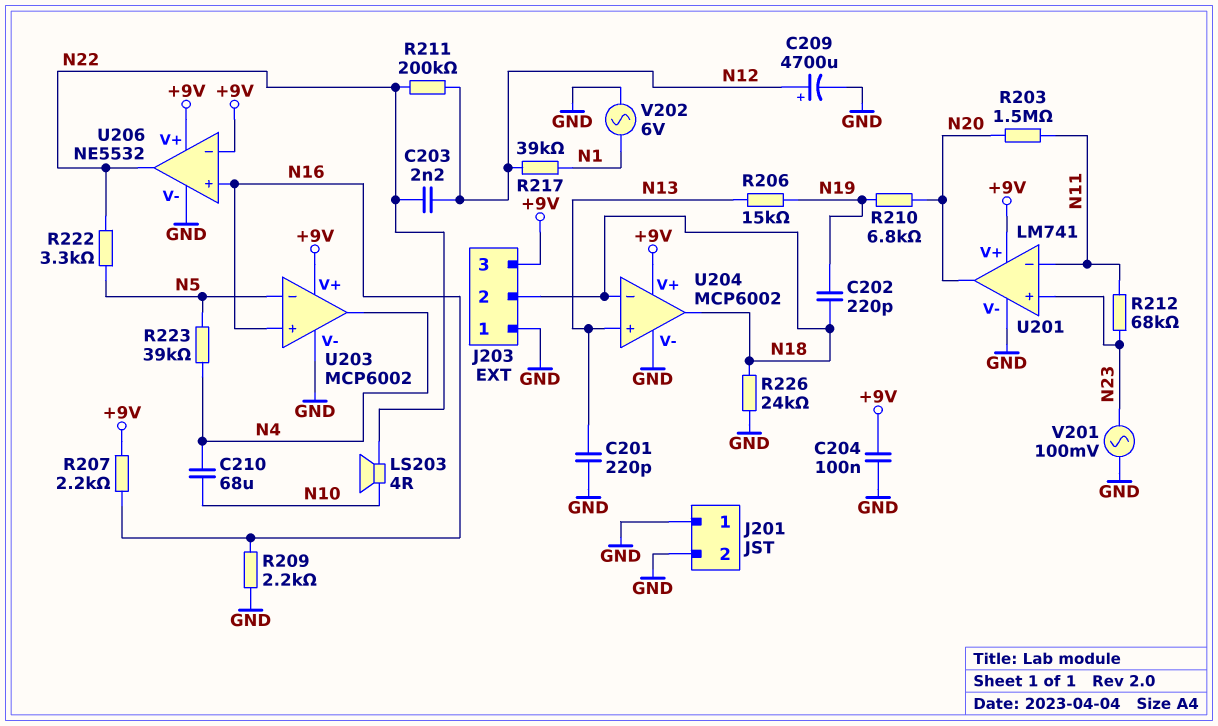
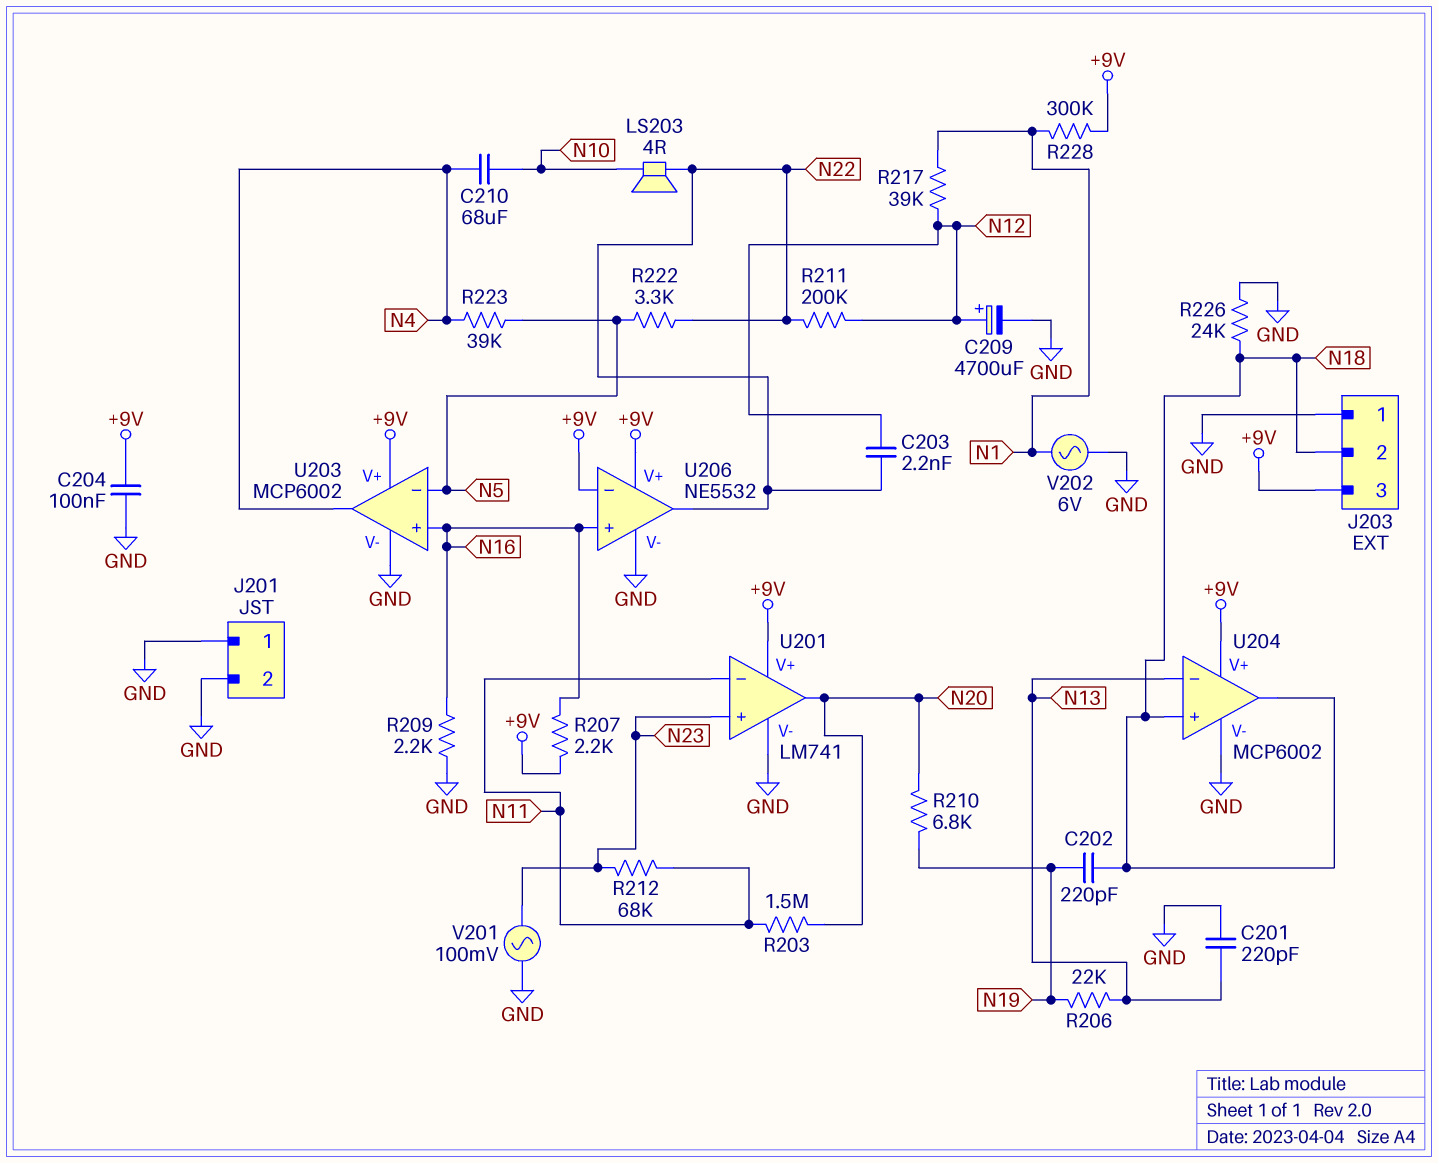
R206: 15k (N13, N19) -> 22k (N13, N19)
R228: none -> 300k (+9V, N1)
U204 pin in+: N13 -> N18
U204 pin in-: N18 -> N13

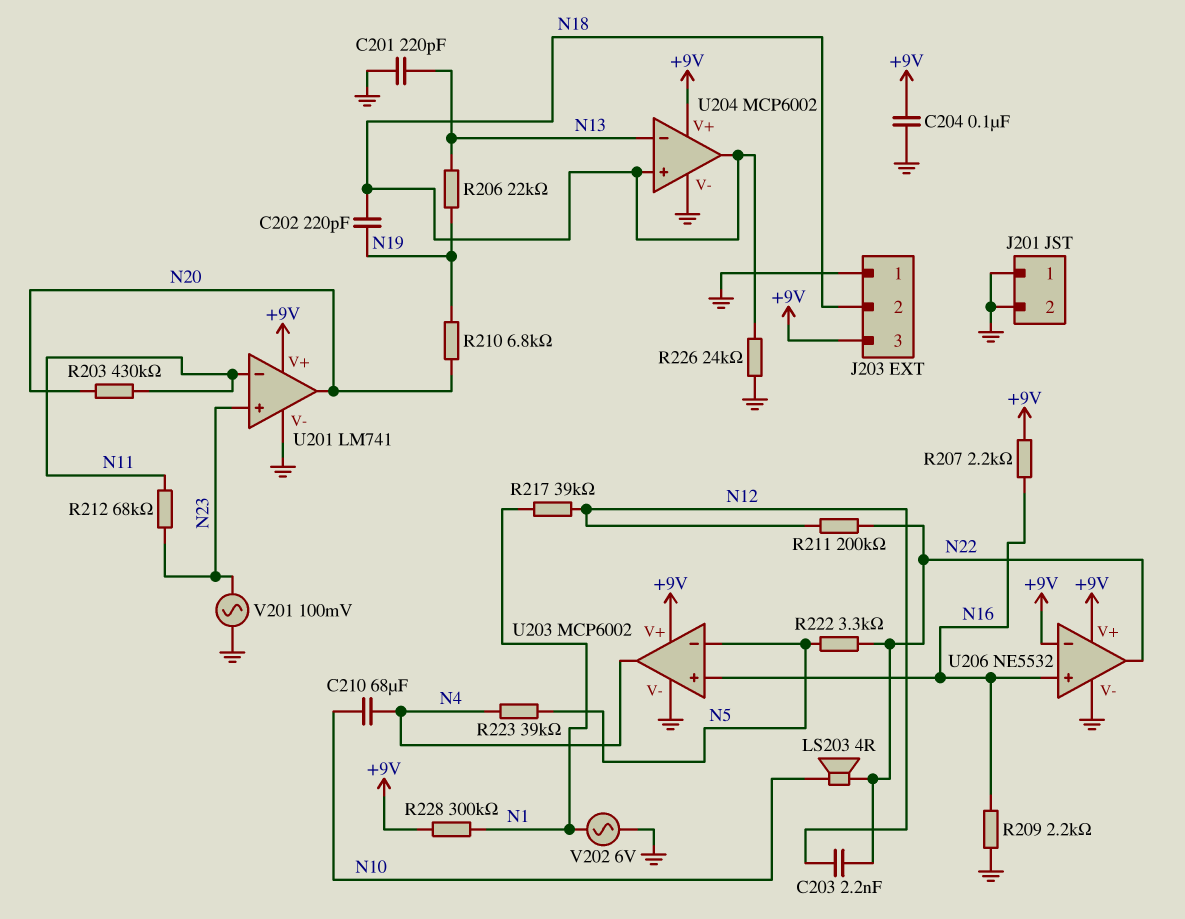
C209: 4700uF (plus N12, minus GND) -> none
R203: 1.5M (N11, N20) -> 430k (N11, N20)

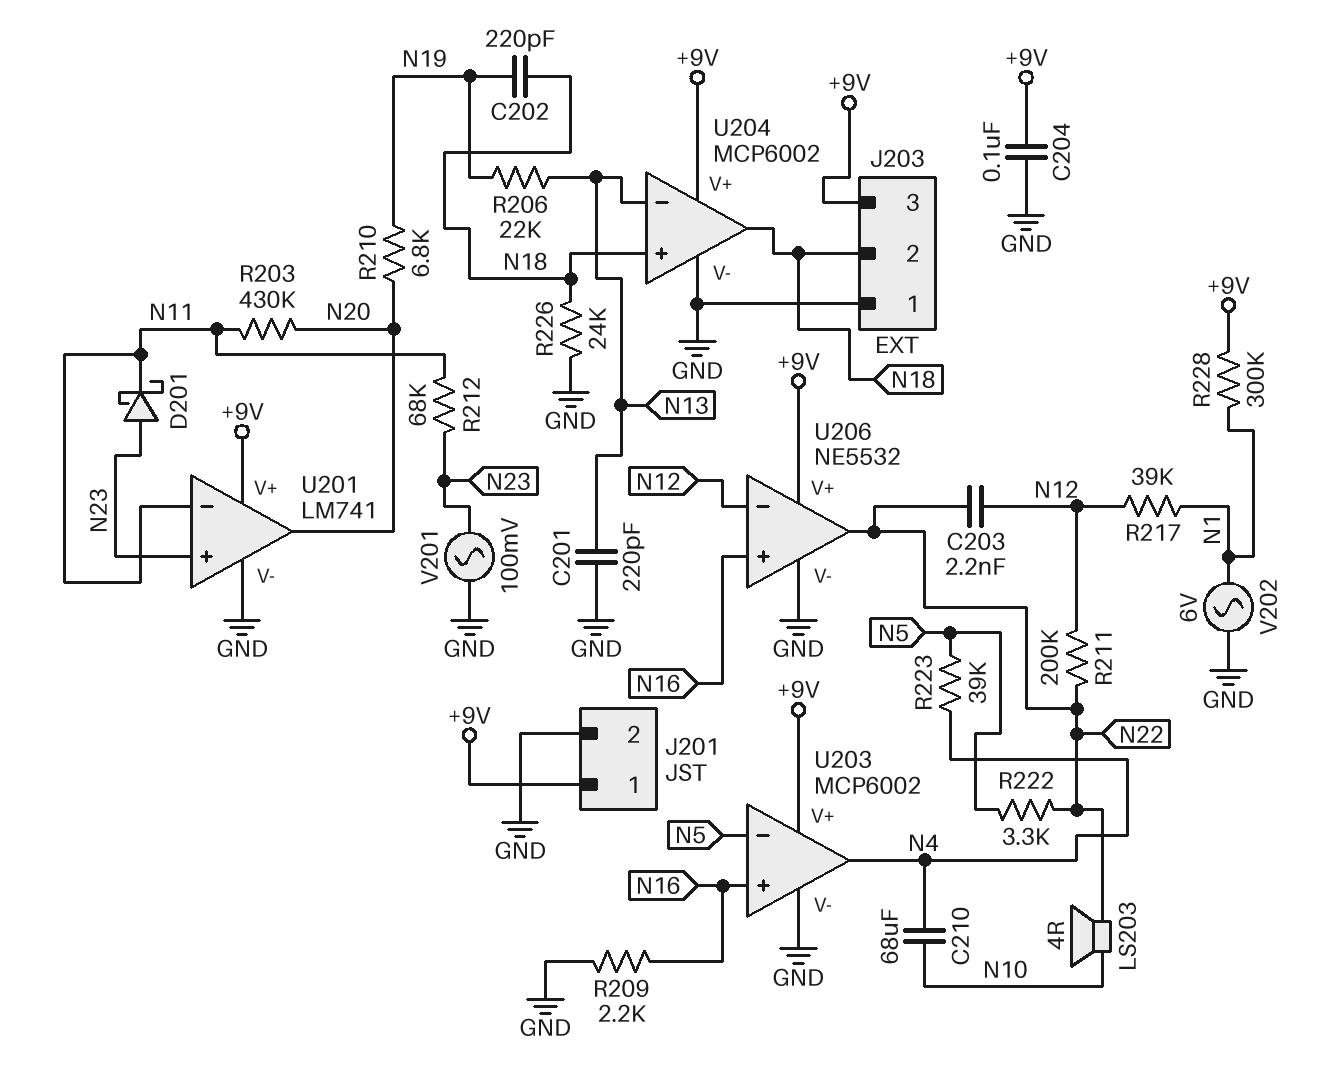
D201: none -> schottky (A N23, K N11)
J201 pin 1: GND -> +9V
R207: 2.2k (+9V, N16) -> none
U206 pin in-: +9V -> N12

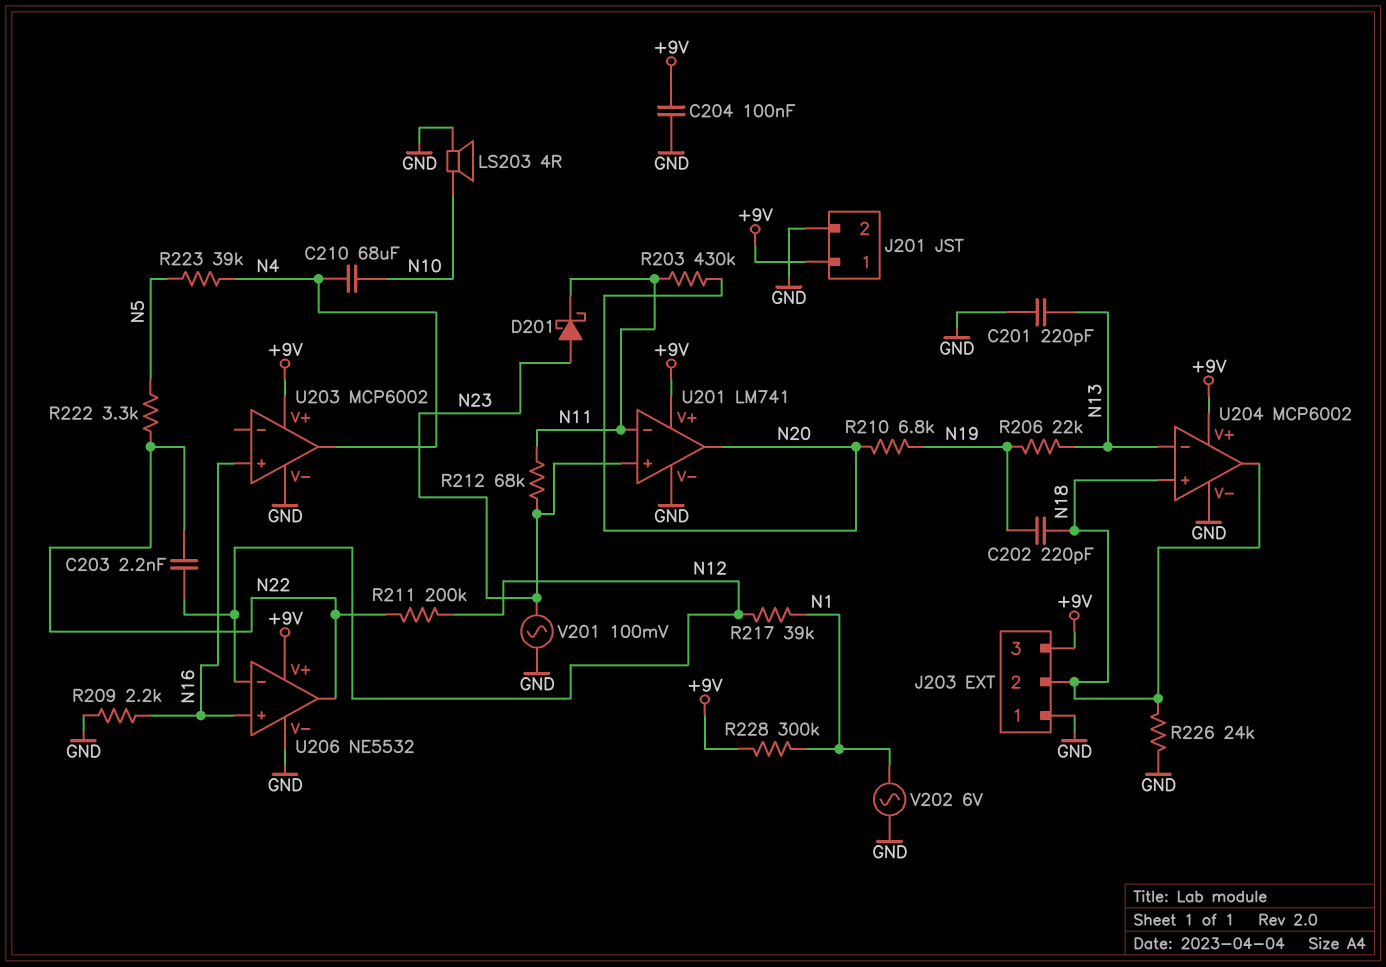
LS203: speaker 4R (N10, N22) -> speaker 4R (GND, N10)
U203 pin in-: N5 -> none

